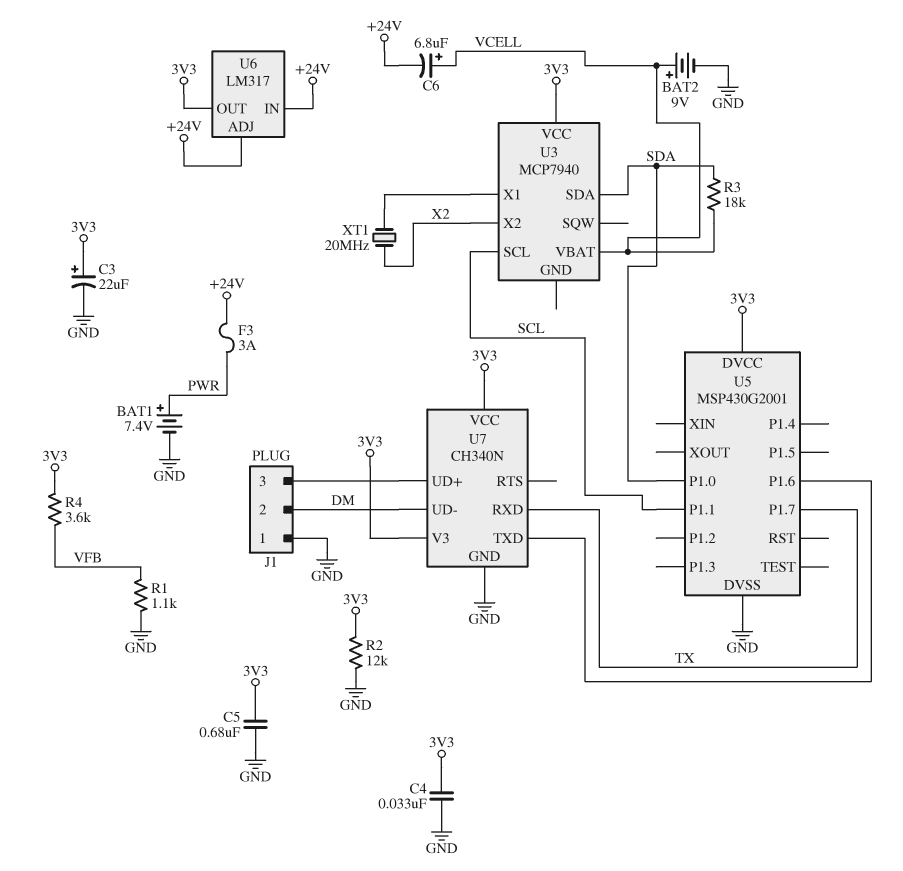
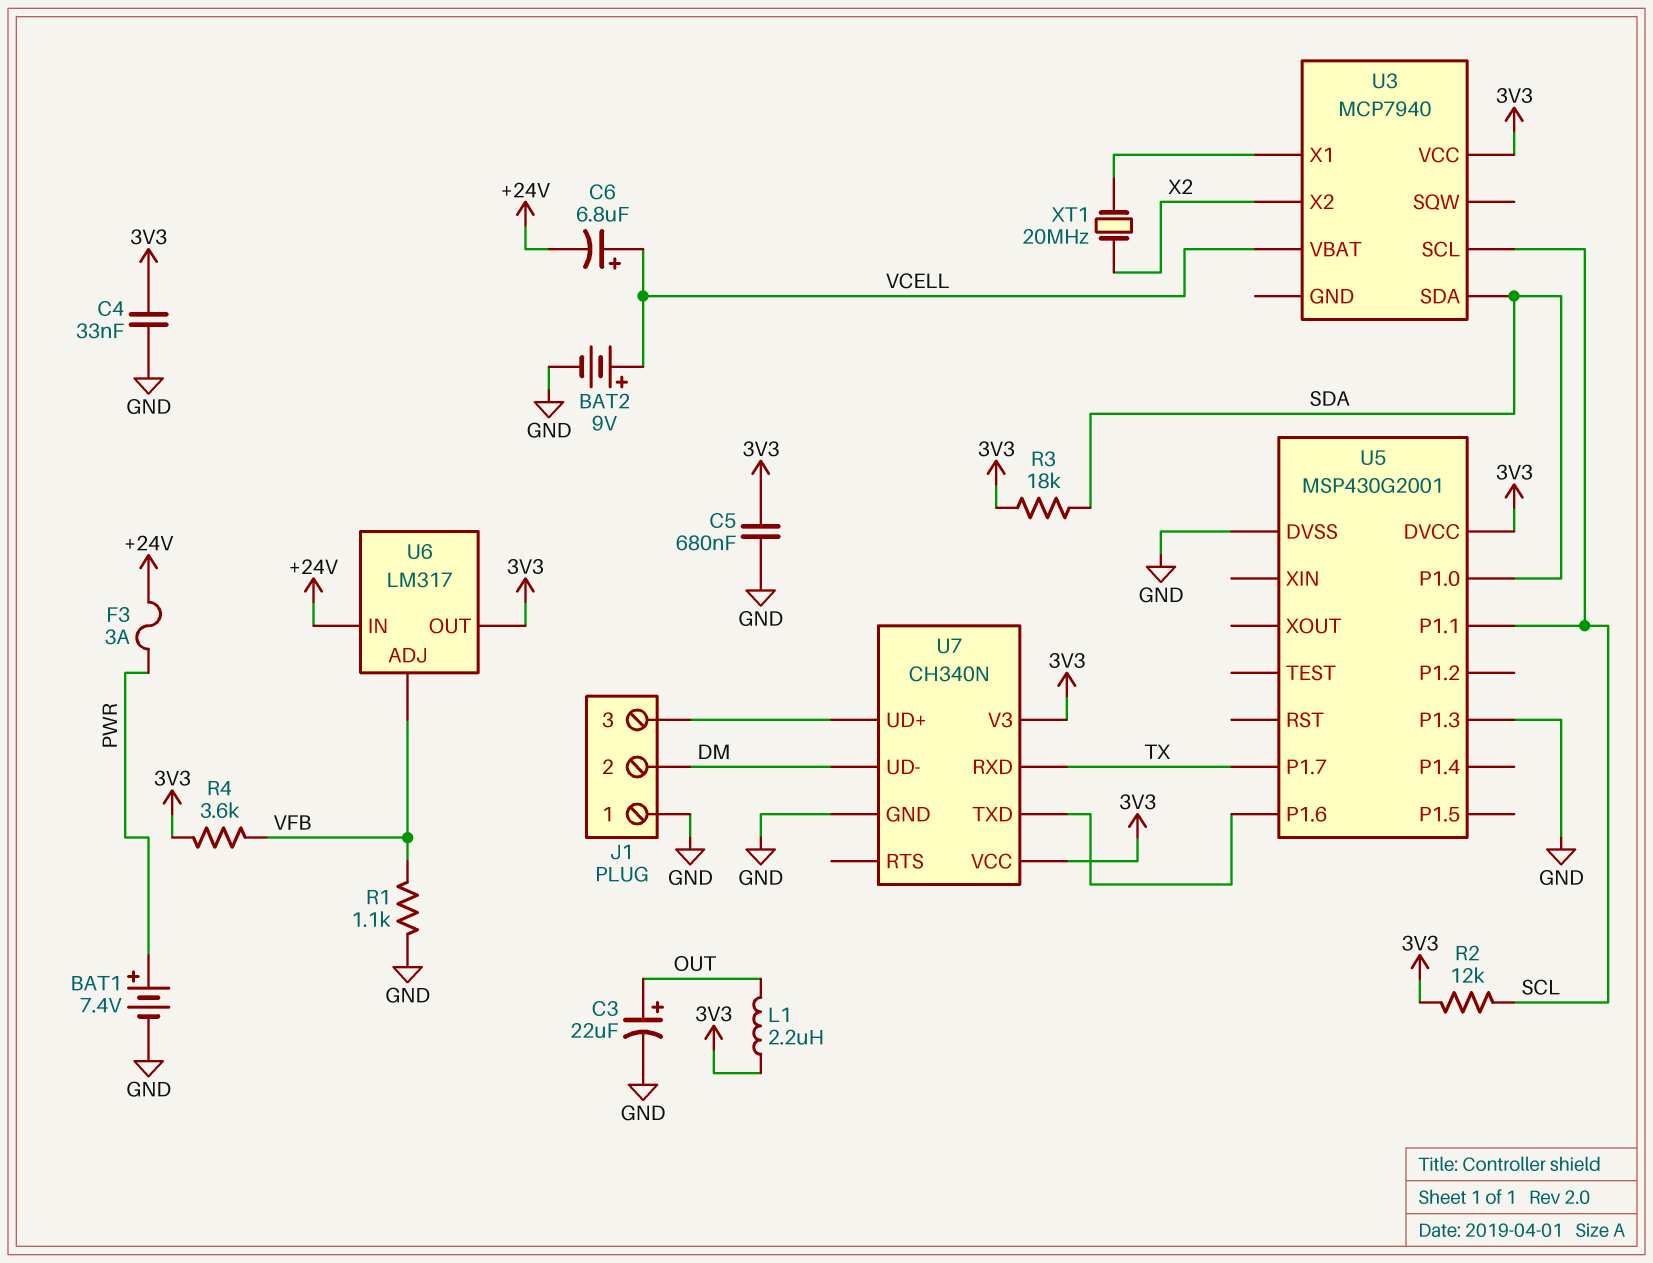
C3: 22uF (plus 3V3, minus GND) -> 22uF (plus OUT, minus GND)
L1: none -> 2.2uH (3V3, OUT)
R2: 12k (3V3, GND) -> 12k (3V3, SCL)
R3: 18k (SDA, VCELL) -> 18k (3V3, SDA)
U5 pin P1.3: none -> GND
U6 pin ADJ: +24V -> VFB

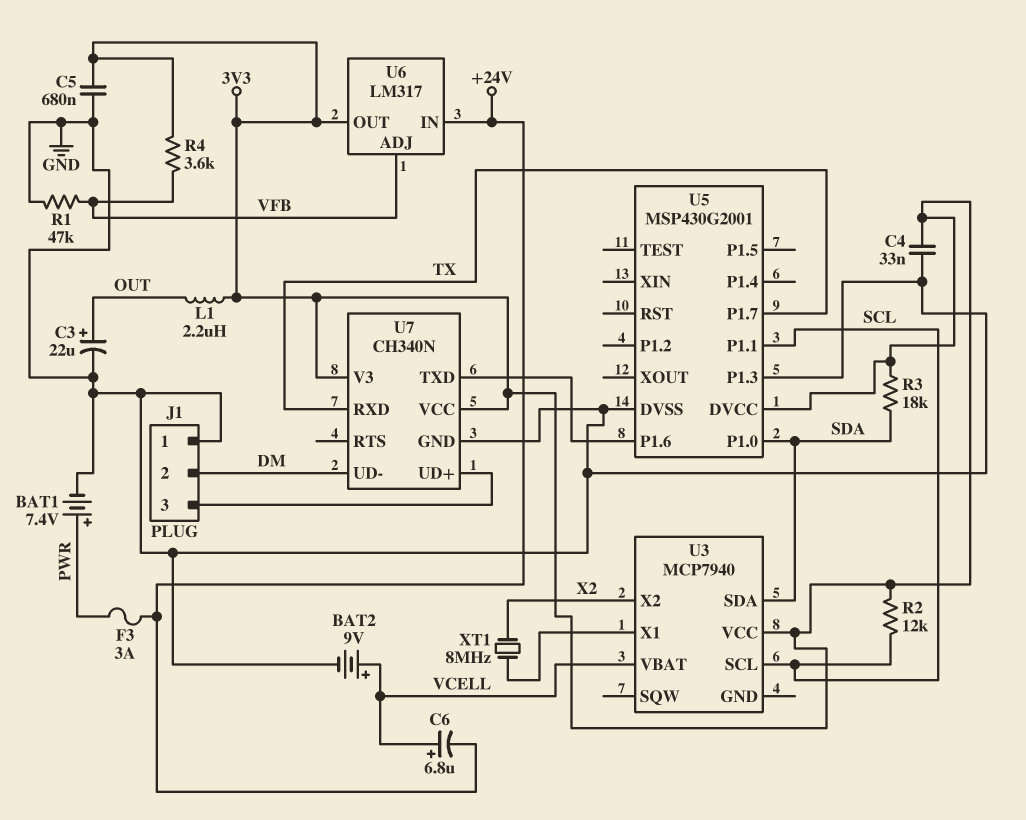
R1: 1.1k (GND, VFB) -> 47k (GND, VFB)
XT1: 20MHz (U3/X1, X2) -> 8MHz (U3/X1, X2)

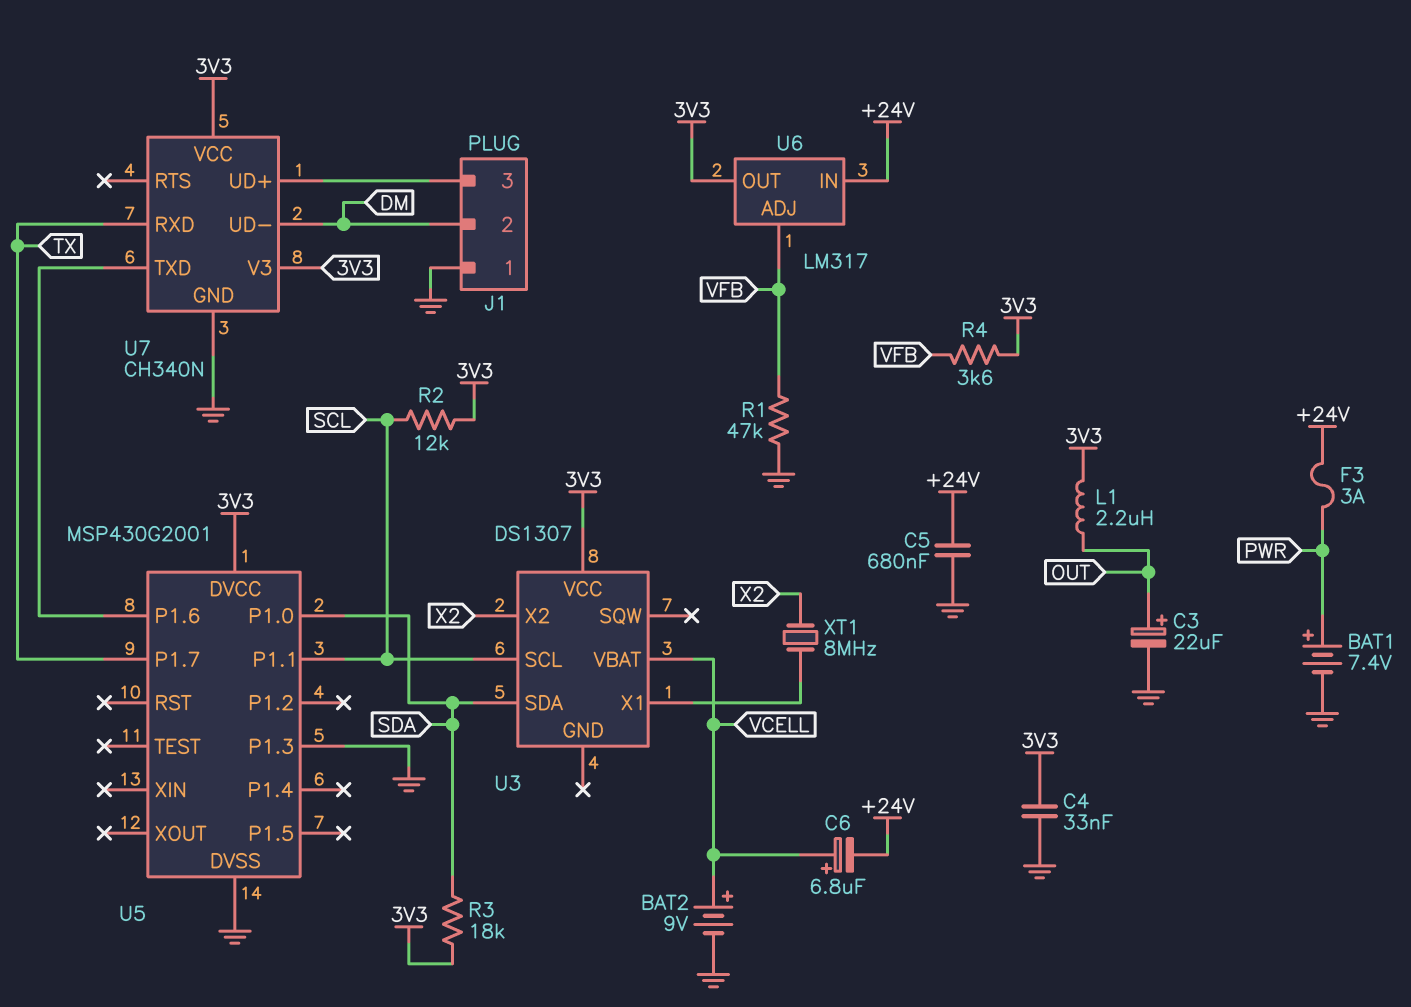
C5: 680nF (3V3, GND) -> 680nF (+24V, GND)
U3: MCP7940 -> DS1307

